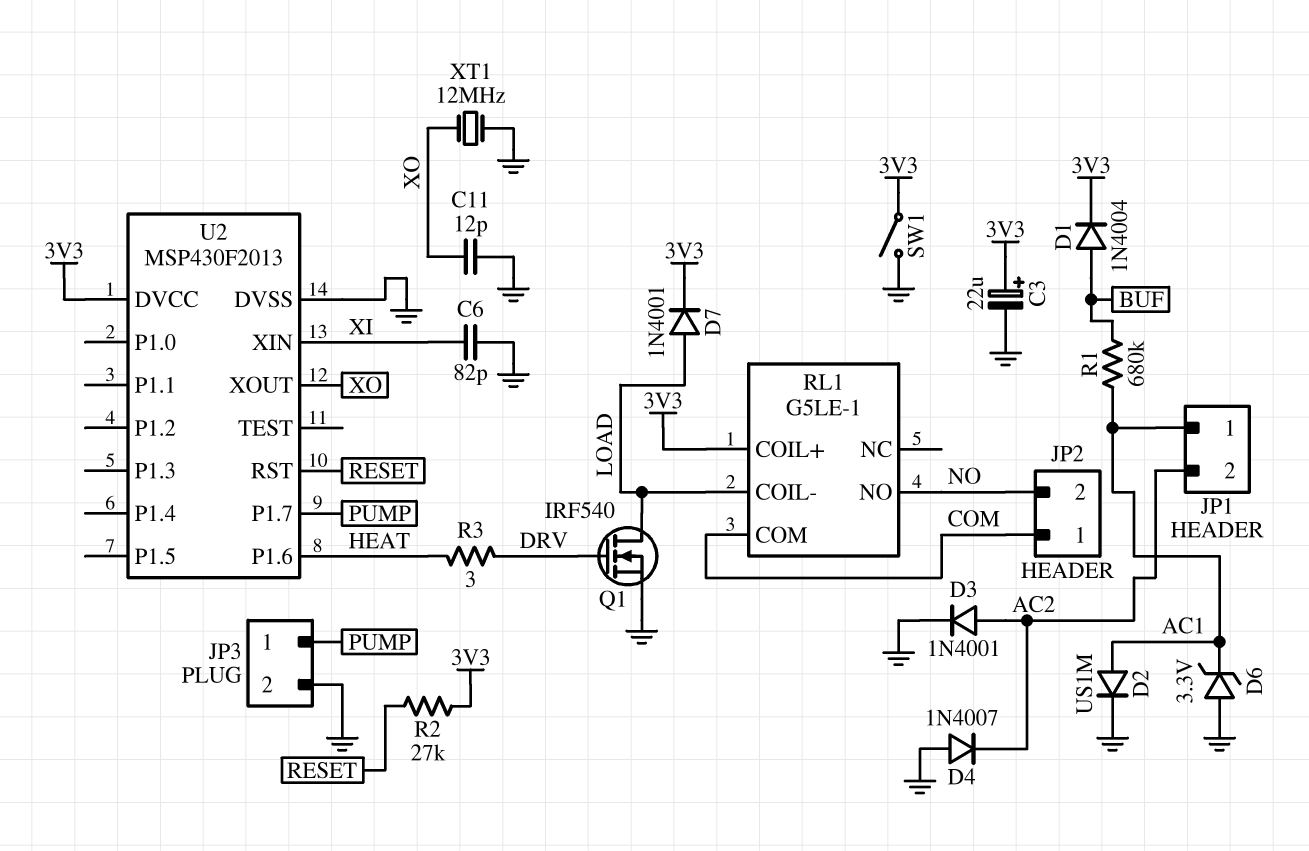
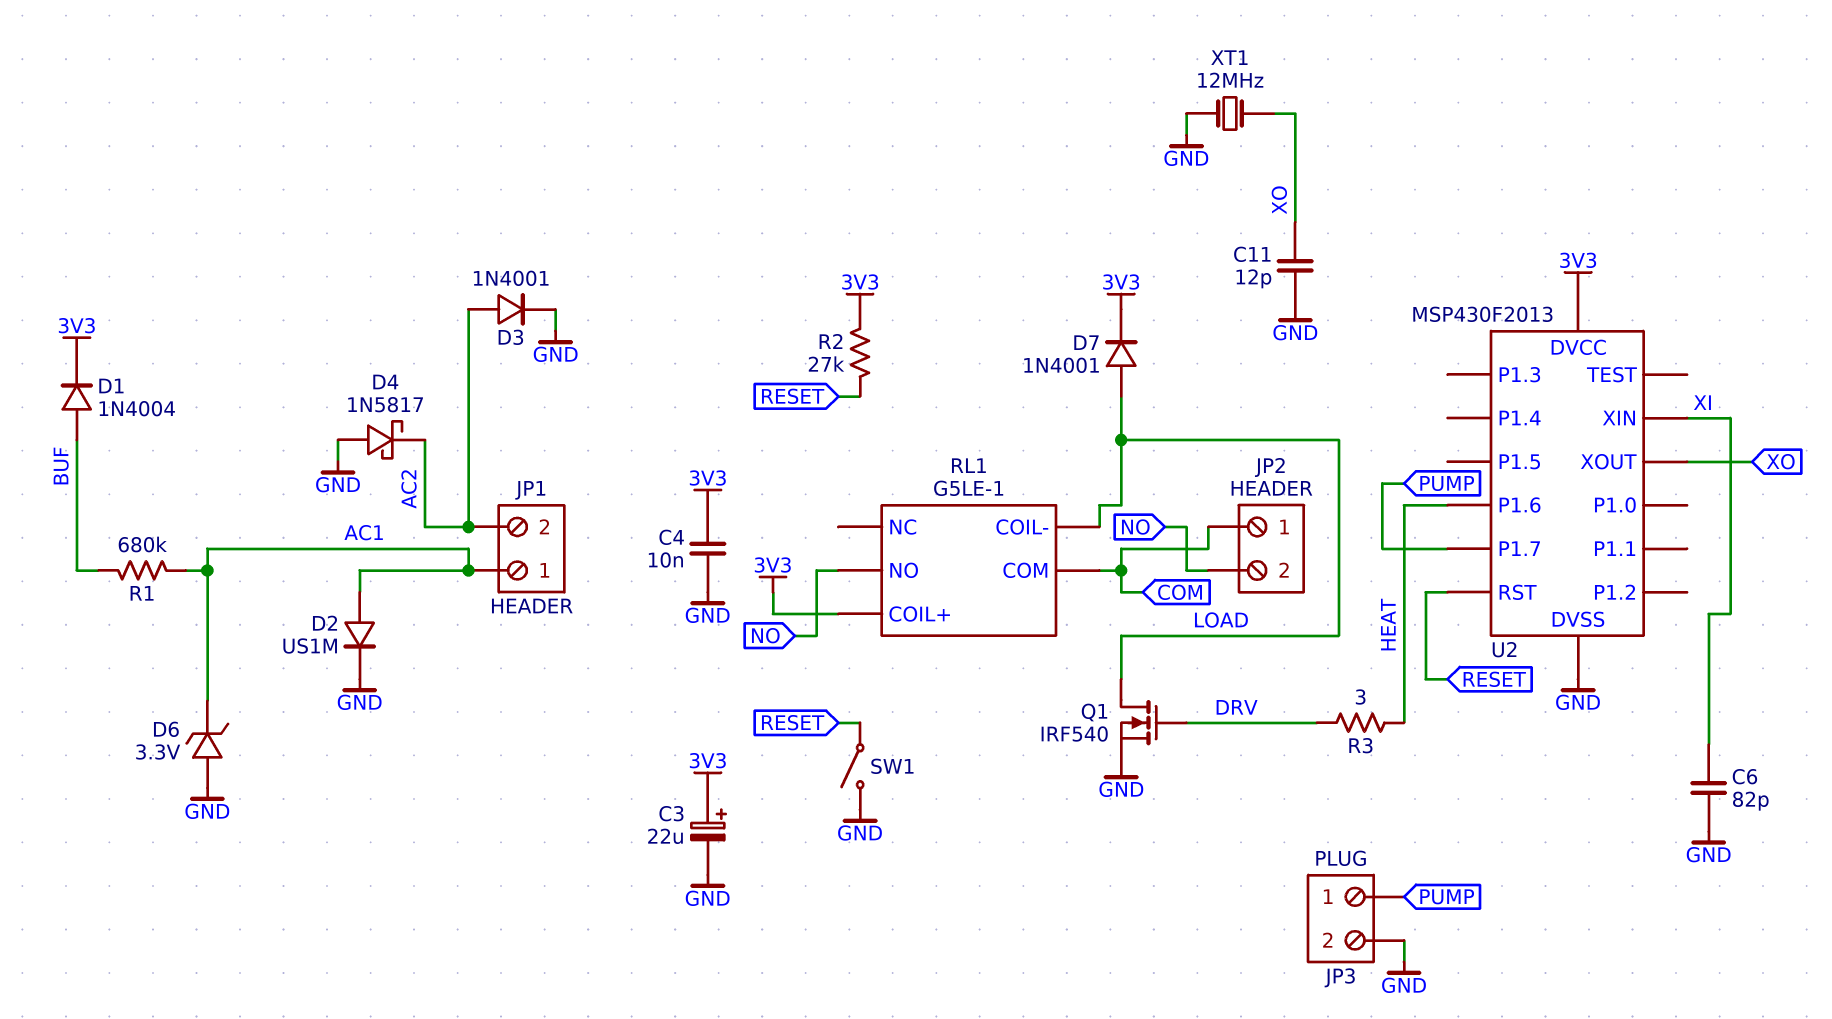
C4: none -> 10nF (3V3, GND)
D4: diode 1N4007 (A GND, K AC2) -> schottky 1N5817 (A GND, K AC2)
SW1: switch (3V3, GND) -> switch (GND, RESET)

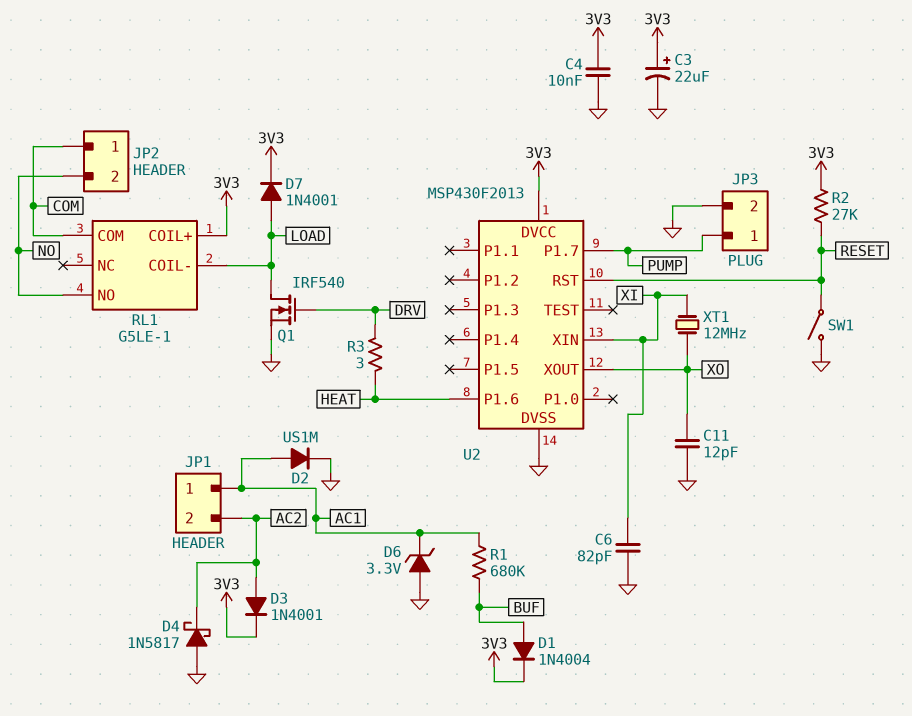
D3: diode 1N4001 (A AC2, K GND) -> diode 1N4001 (A AC2, K 3V3)
XT1: 12MHz (GND, XO) -> 12MHz (XI, XO)

